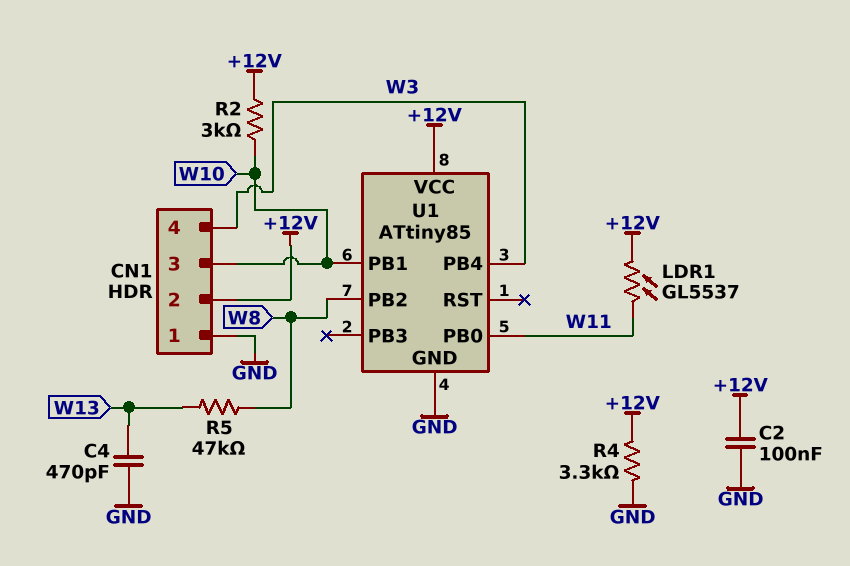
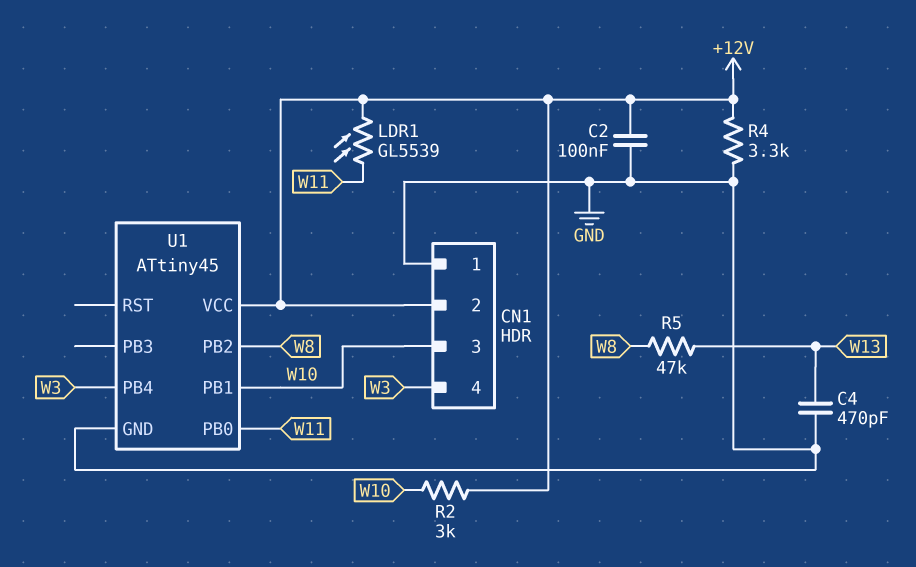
LDR1: GL5537 (+12V, W11) -> GL5539 (+12V, W11)
U1: ATtiny85 -> ATtiny45

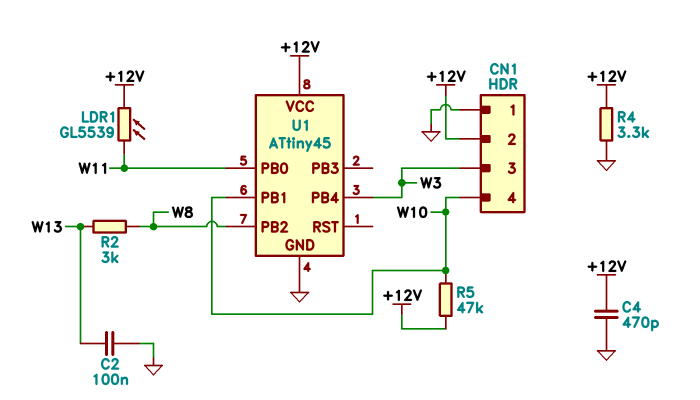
C2: 100nF (+12V, GND) -> 100nF (GND, W13)
C4: 470pF (GND, W13) -> 470pF (+12V, GND)
CN1 pin 3: W10 -> W3
CN1 pin 4: W3 -> W10
R2: 3k (+12V, W10) -> 3k (W8, W13)
R5: 47k (W8, W13) -> 47k (+12V, W10)

